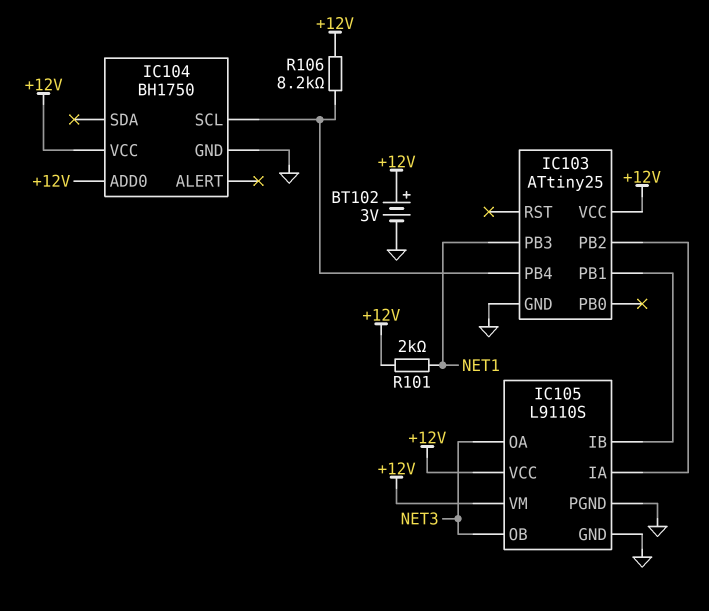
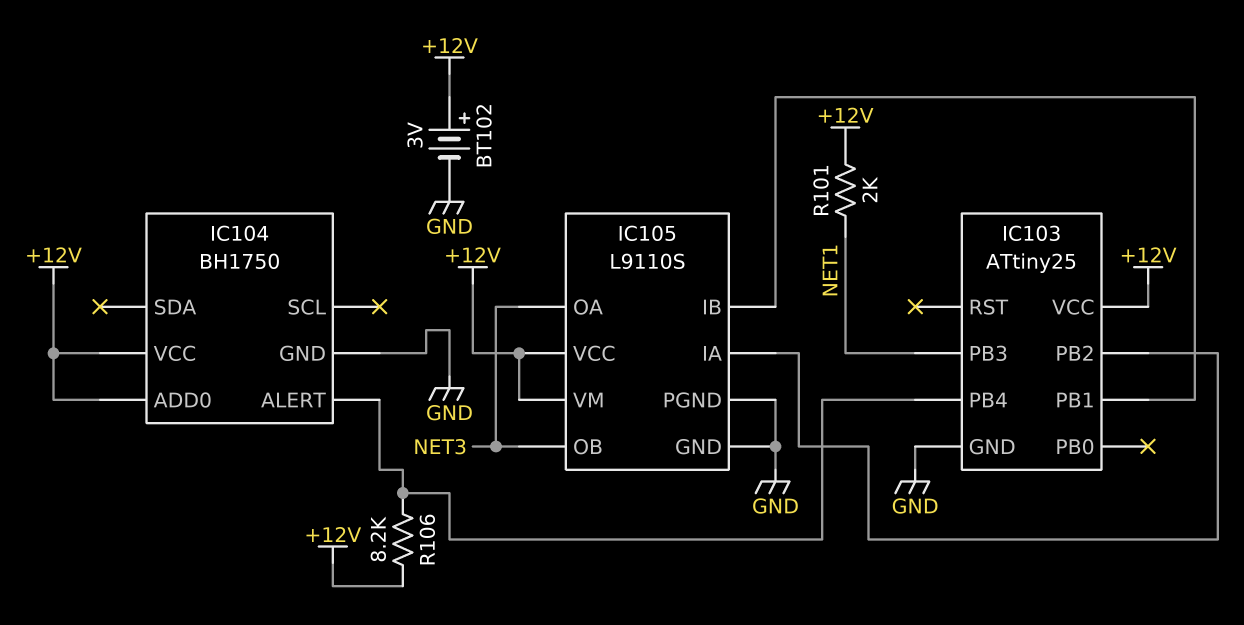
IC104 pin ALERT: none -> IC103/PB4
IC104 pin SCL: IC103/PB4 -> none

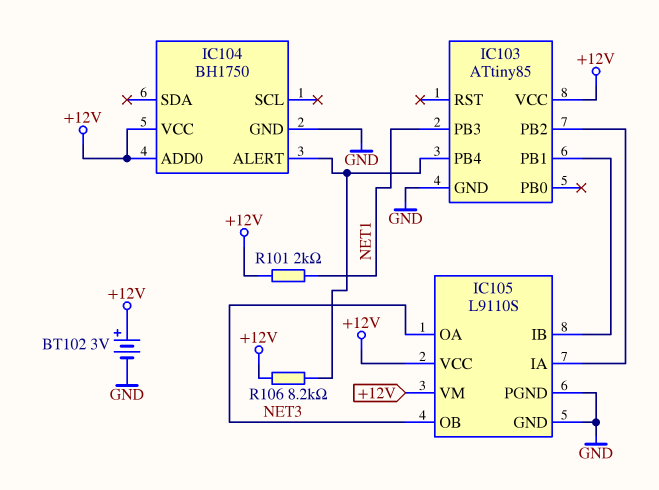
IC103: ATtiny25 -> ATtiny85

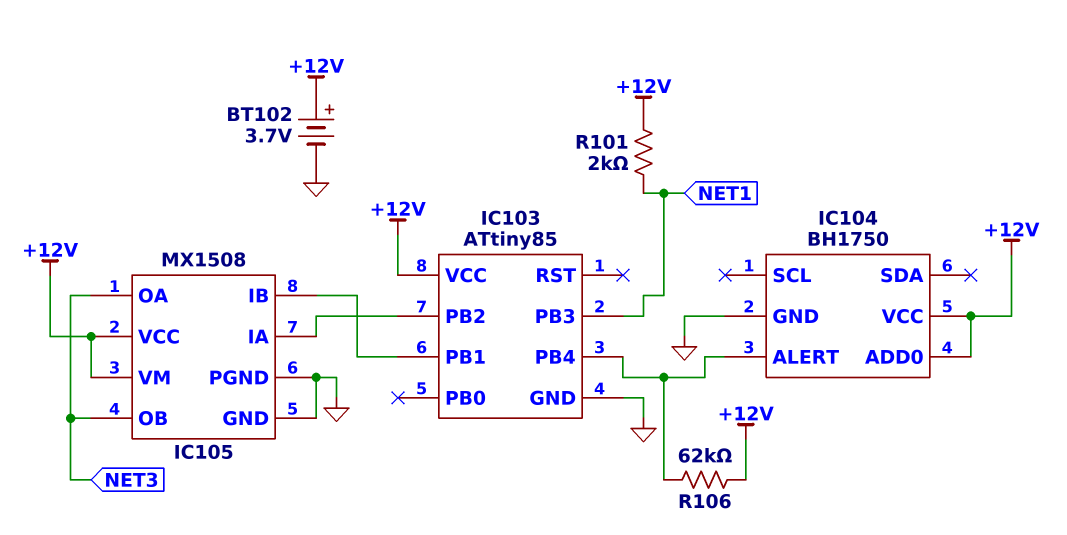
BT102: 3V (plus +12V, minus GND) -> 3.7V (plus +12V, minus GND)
IC105: L9110S -> MX1508
R106: 8.2k (+12V, IC103/PB4) -> 62k (+12V, IC103/PB4)

